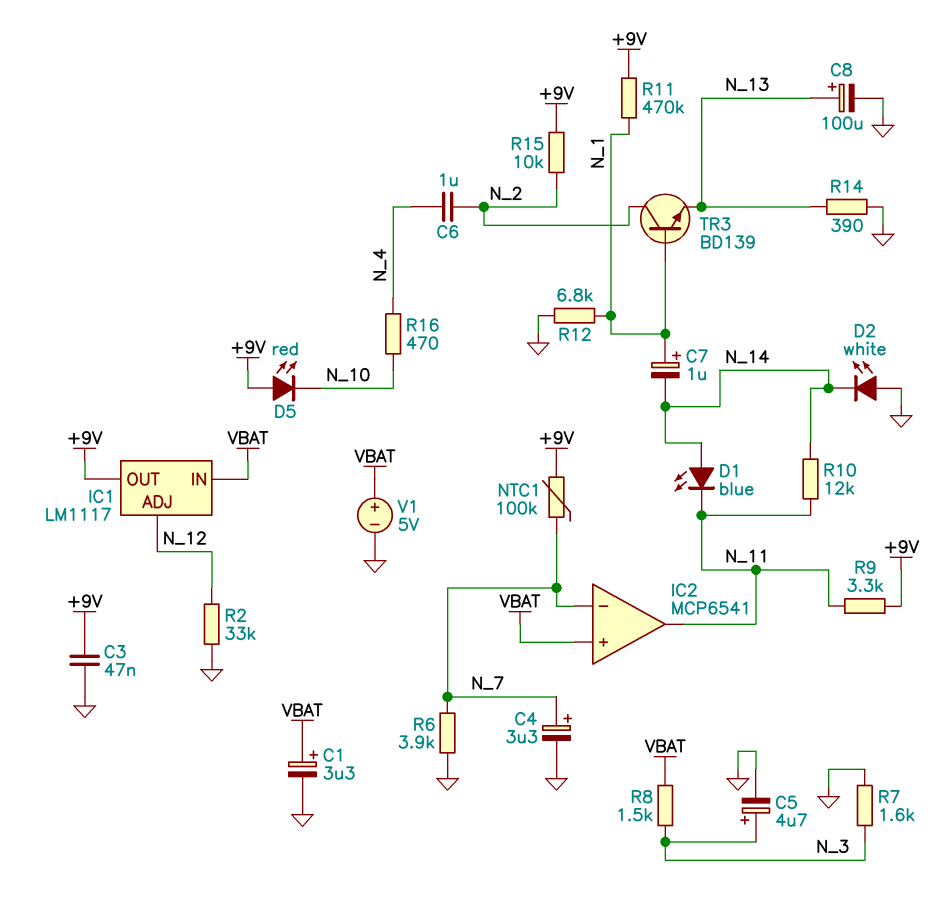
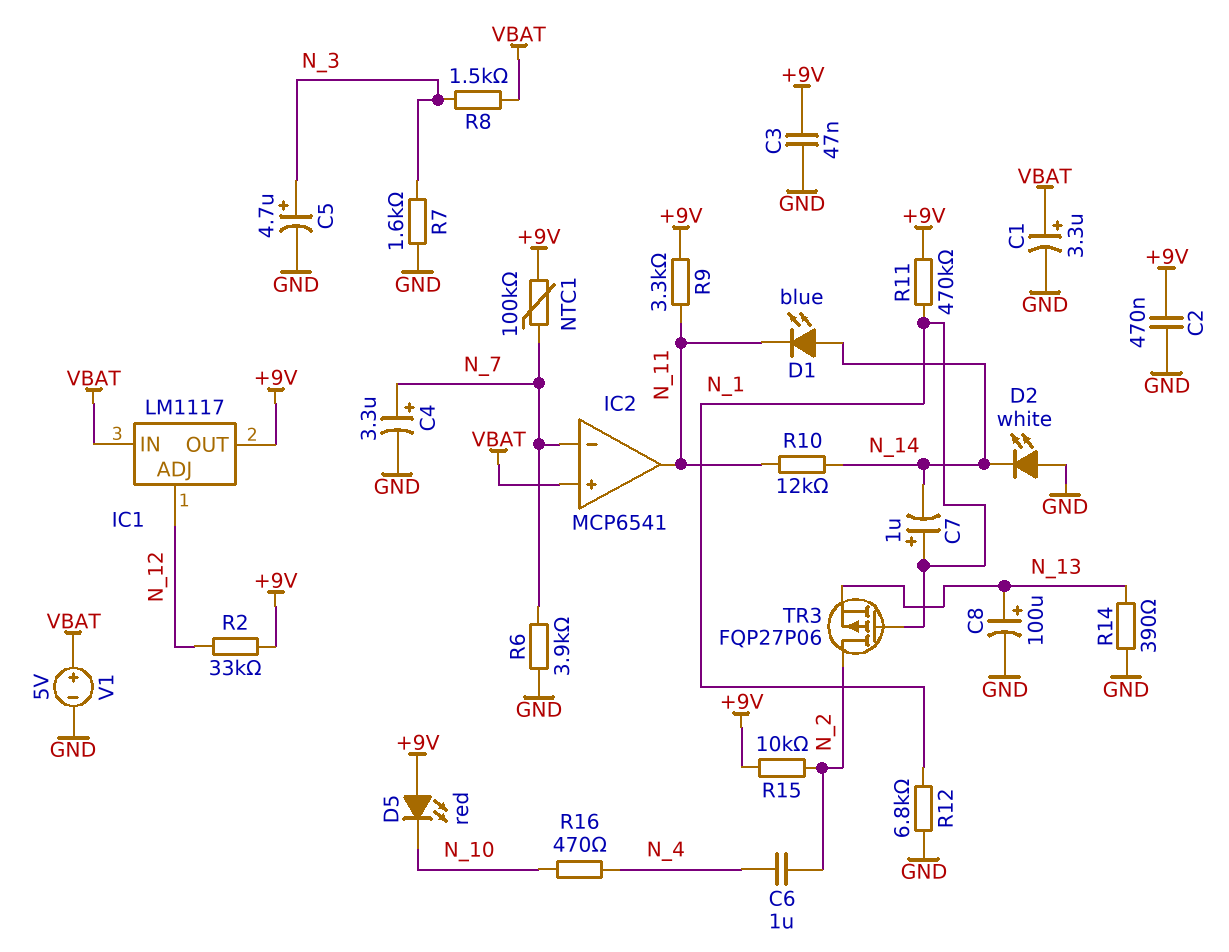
C2: none -> 470nF (+9V, GND)
R2: 33k (GND, N_12) -> 33k (+9V, N_12)
TR3: NPN BD139 (B N_1, C N_2, E N_13) -> PMOS FQP27P06 (G N_1, D N_2, S N_13)

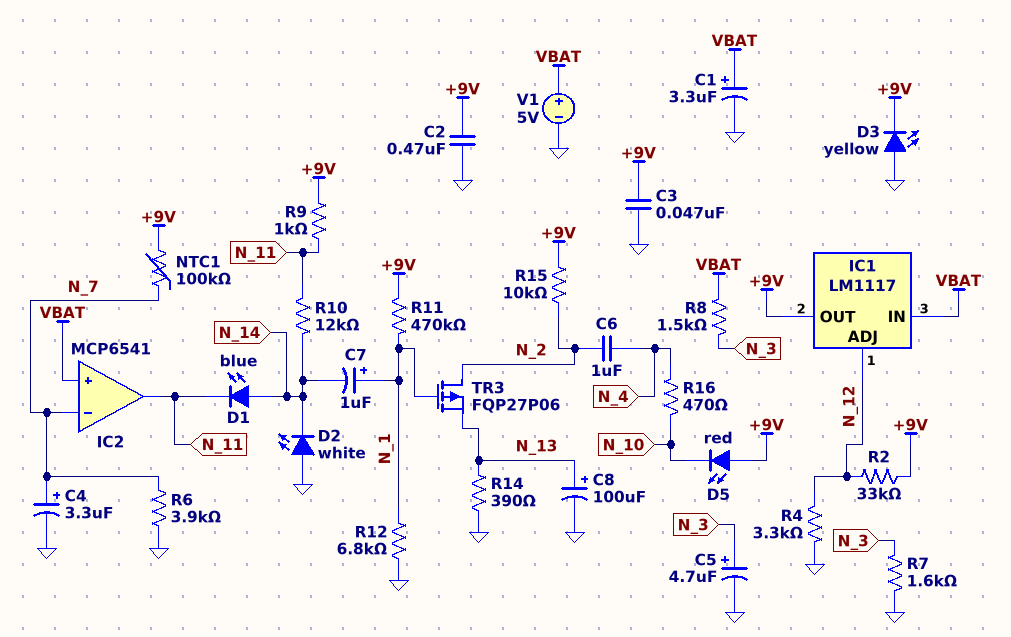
D3: none -> LED yellow (A GND, K +9V)
R4: none -> 3.3k (GND, N_12)
R9: 3.3k (+9V, N_11) -> 1k (+9V, N_11)

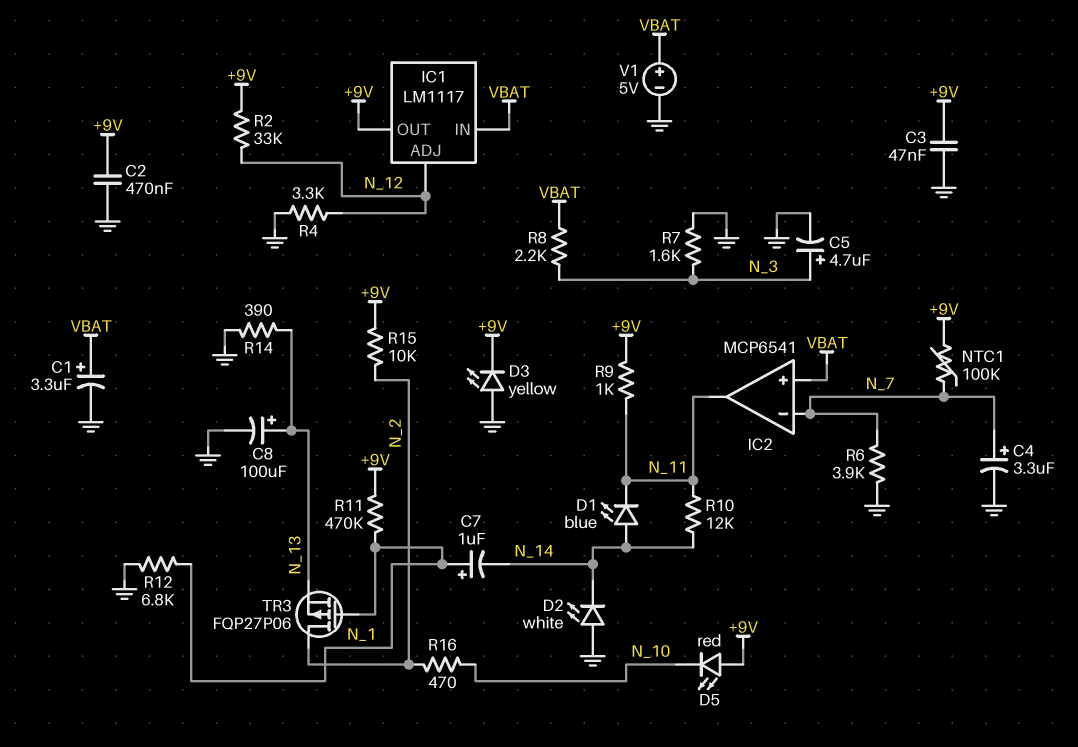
C6: 1uF (N_2, N_4) -> none
R8: 1.5k (N_3, VBAT) -> 2.2k (N_3, VBAT)
R16: 470 (N_4, N_10) -> 470 (N_2, N_10)

